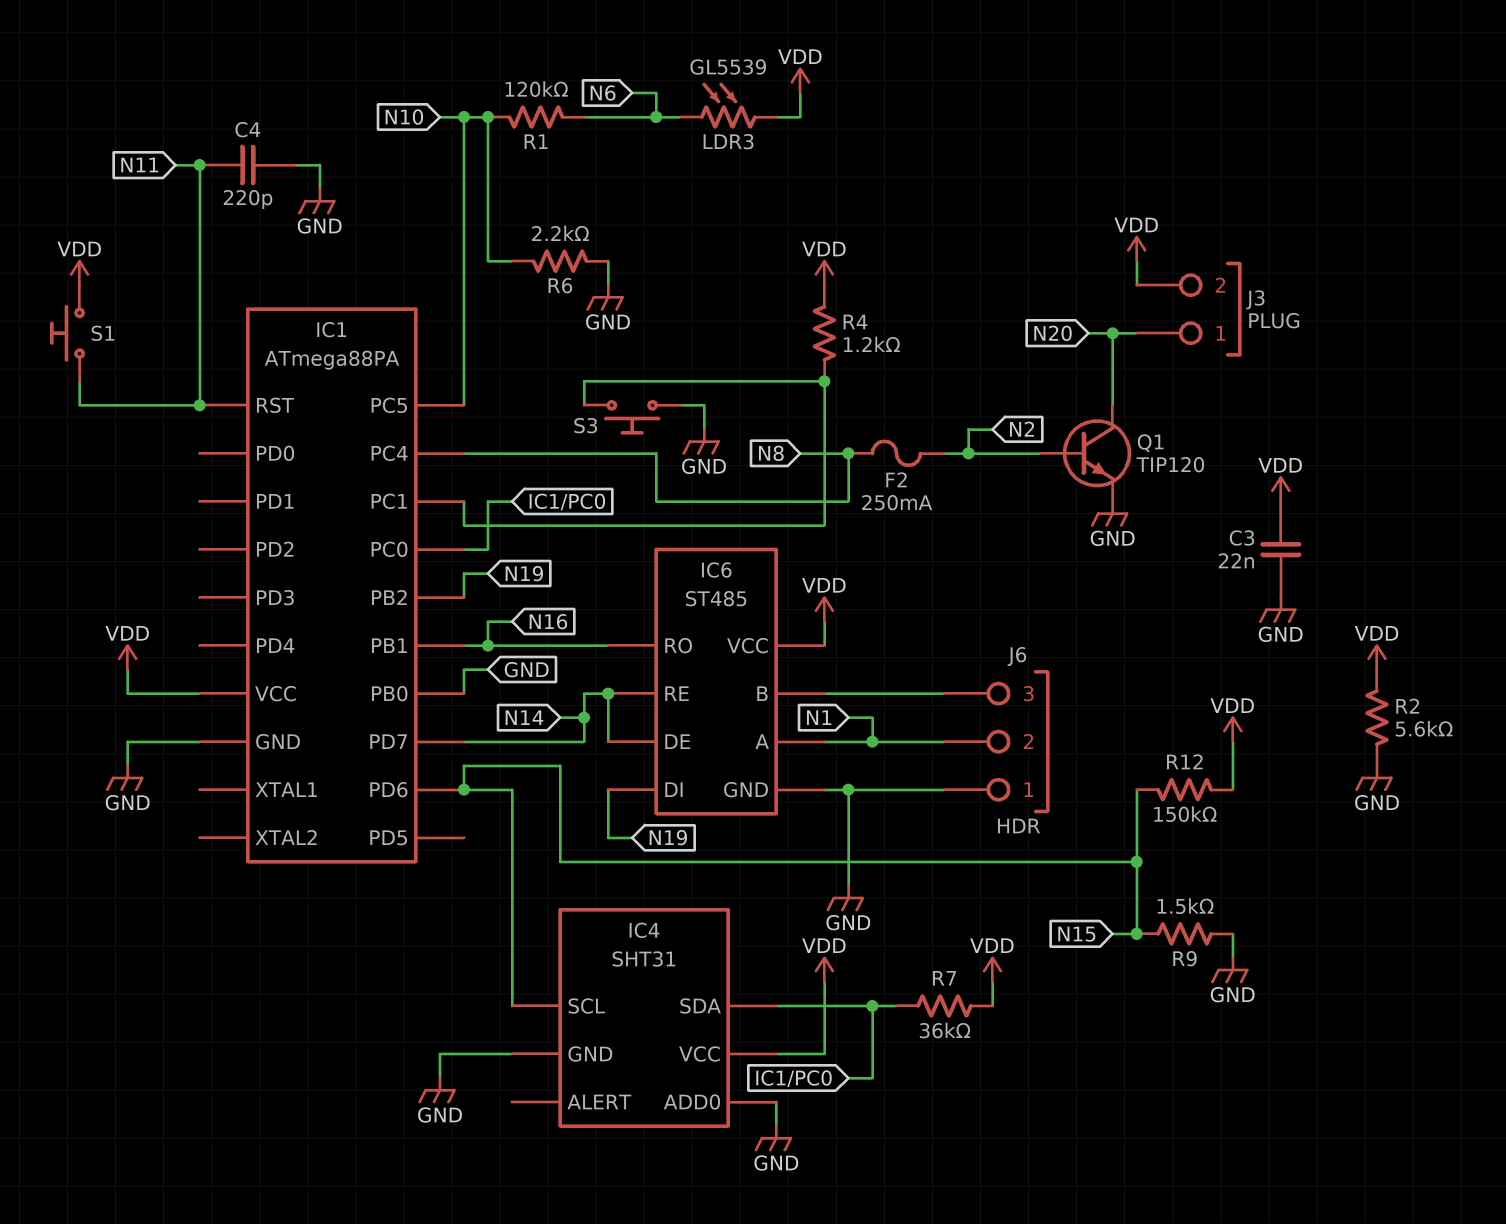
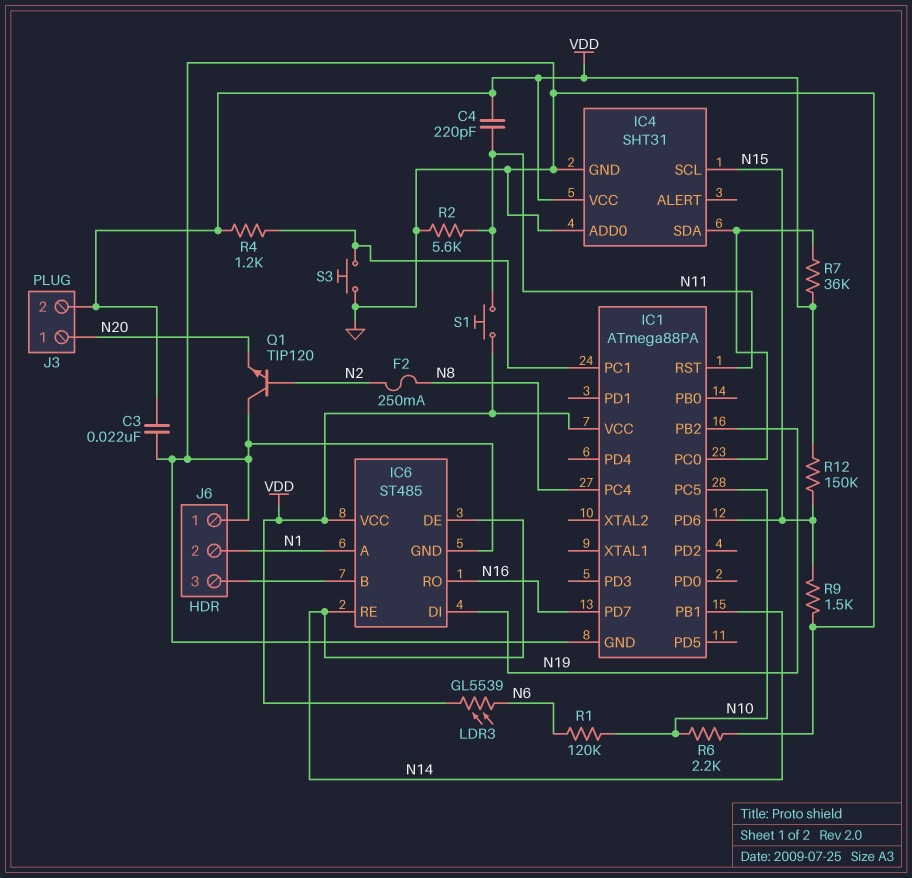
C4: 220pF (GND, N11) -> 220pF (N11, VDD)
IC1 pin PB0: GND -> none
IC1 pin PB1: N16 -> N14
IC1 pin PD7: N14 -> N16
Q1: NPN TIP120 (B N2, C N20, E GND) -> NPN TIP120 (B N2, C GND, E N20)
R2: 5.6k (GND, VDD) -> 5.6k (GND, N11)

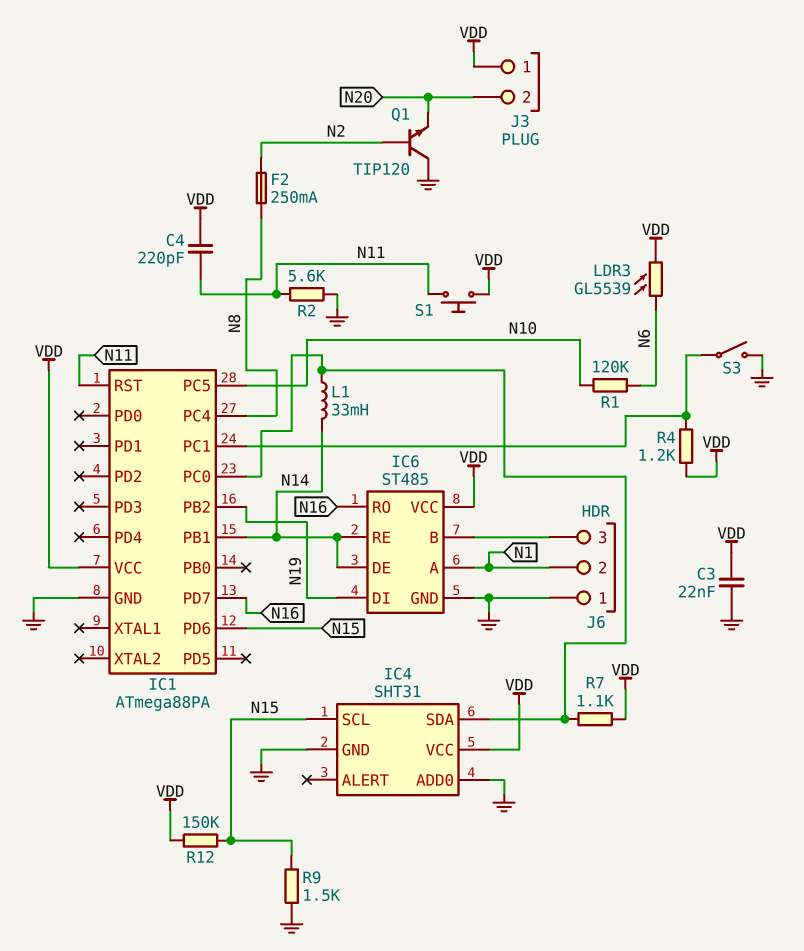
J3 pin 1: N20 -> VDD
J3 pin 2: VDD -> N20
L1: none -> 33mH (IC1/PC0, N14)
R6: 2.2k (GND, N10) -> none
R7: 36k (IC1/PC0, VDD) -> 1.1k (IC1/PC0, VDD)
S3: button (GND, IC1/PC1) -> switch (GND, IC1/PC1)

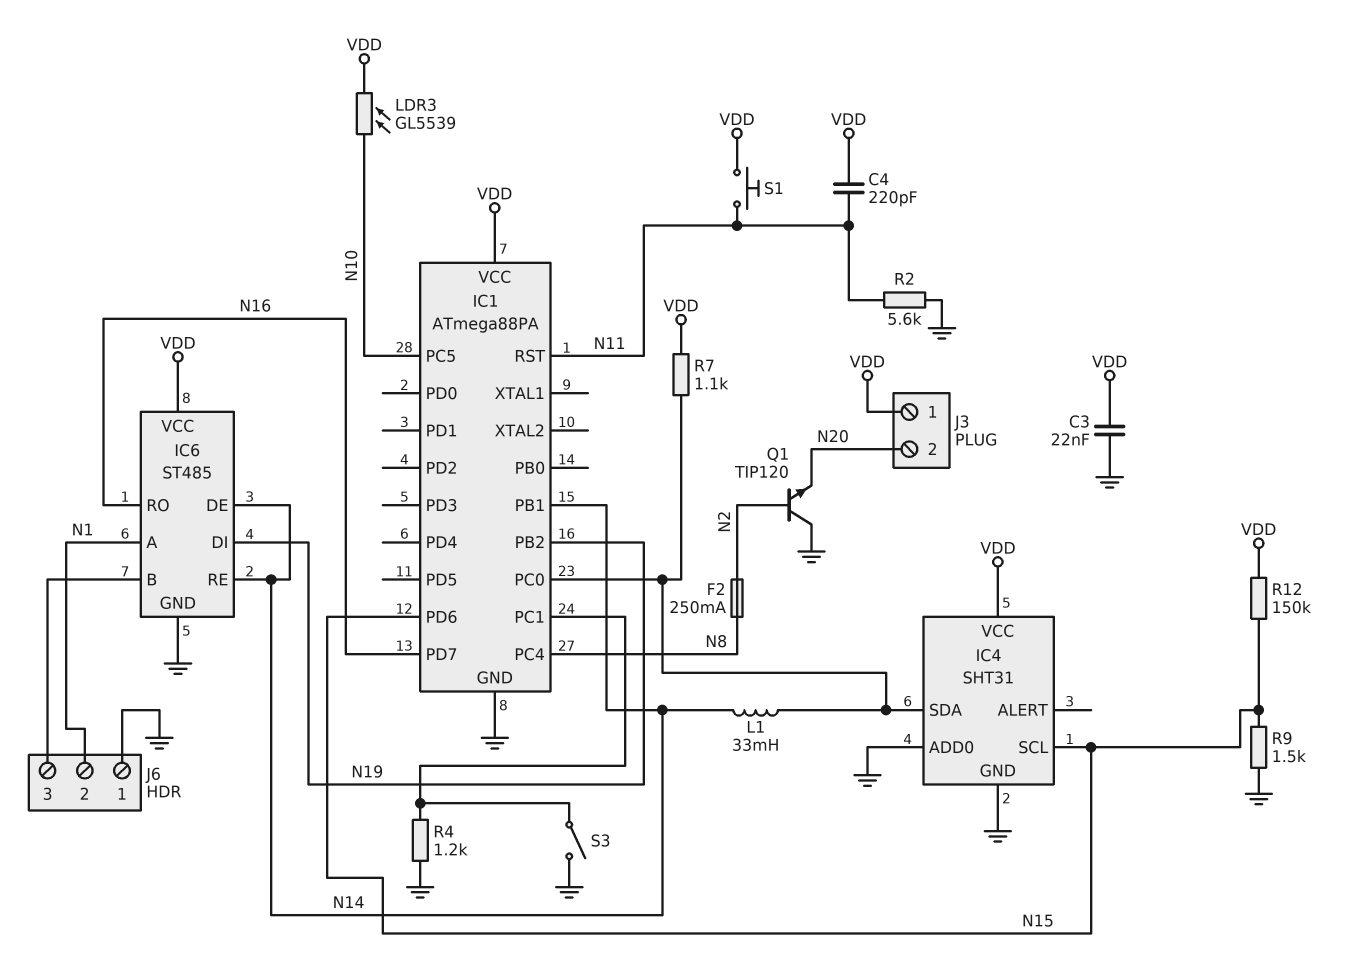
LDR3: GL5539 (N6, VDD) -> GL5539 (N10, VDD)
R1: 120k (N6, N10) -> none
R4: 1.2k (IC1/PC1, VDD) -> 1.2k (GND, IC1/PC1)

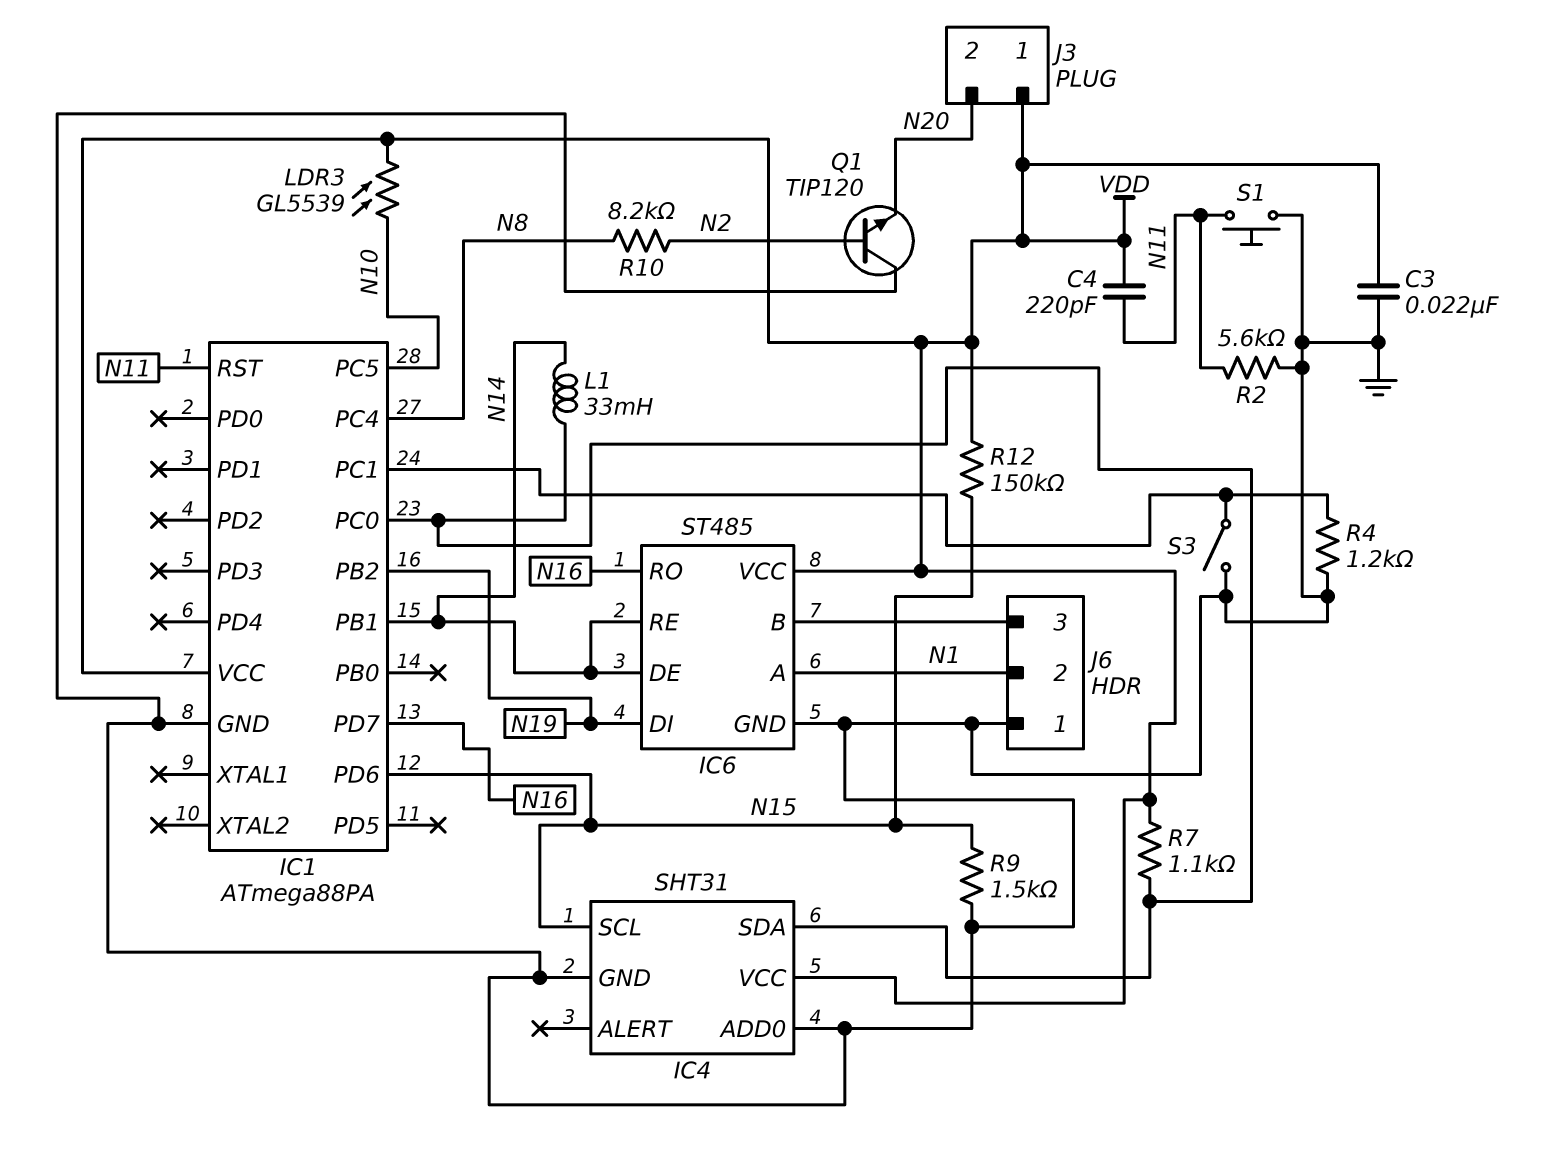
F2: 250mA (N2, N8) -> none
R10: none -> 8.2k (N2, N8)
S1: button (N11, VDD) -> button (GND, N11)

